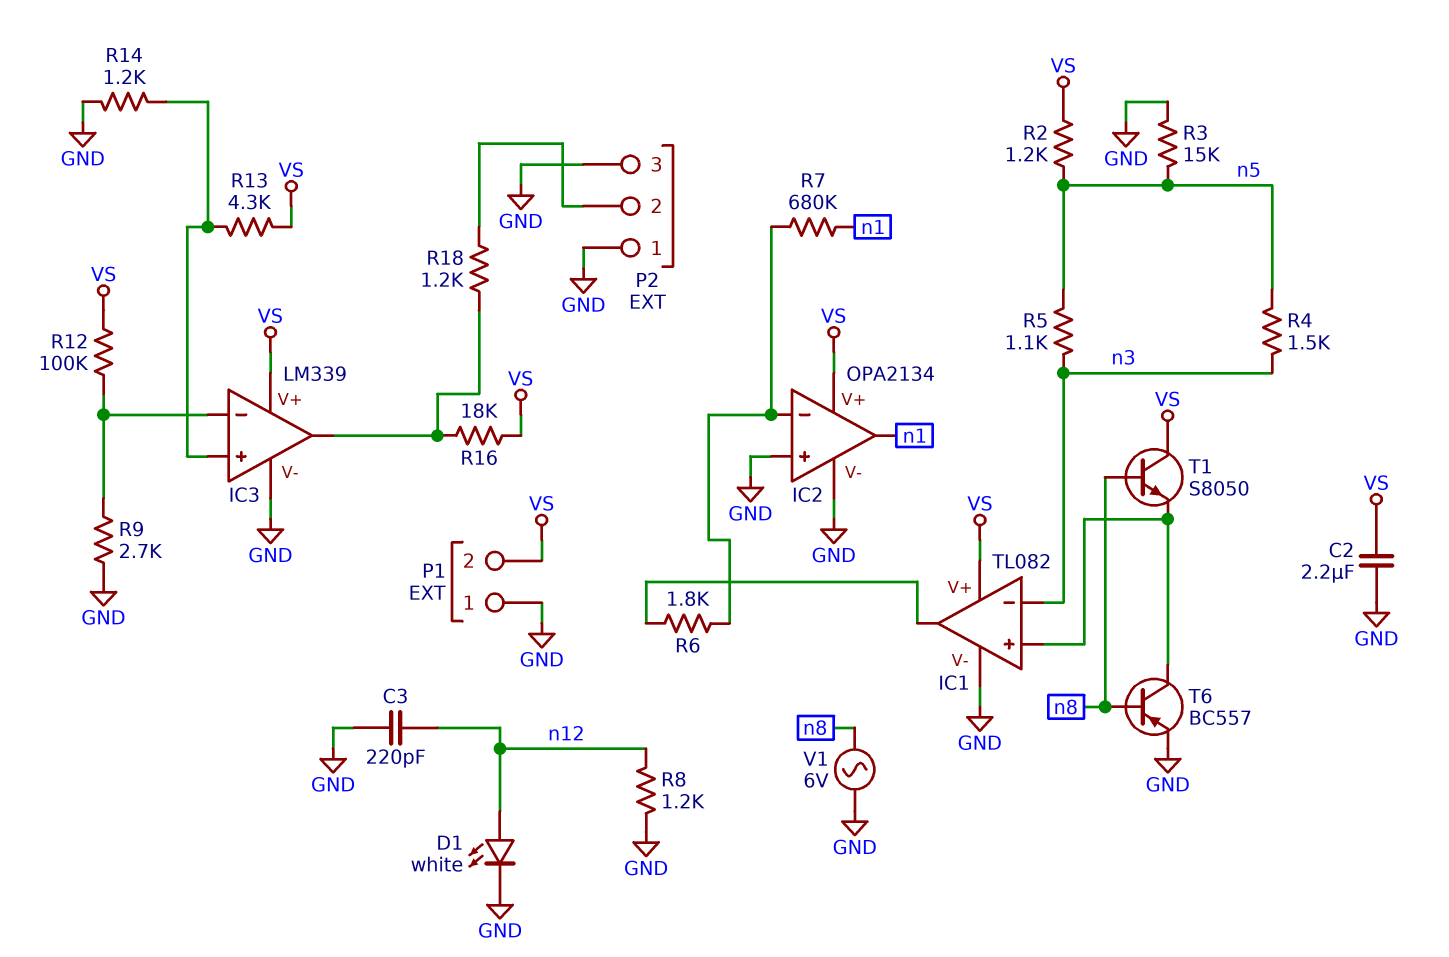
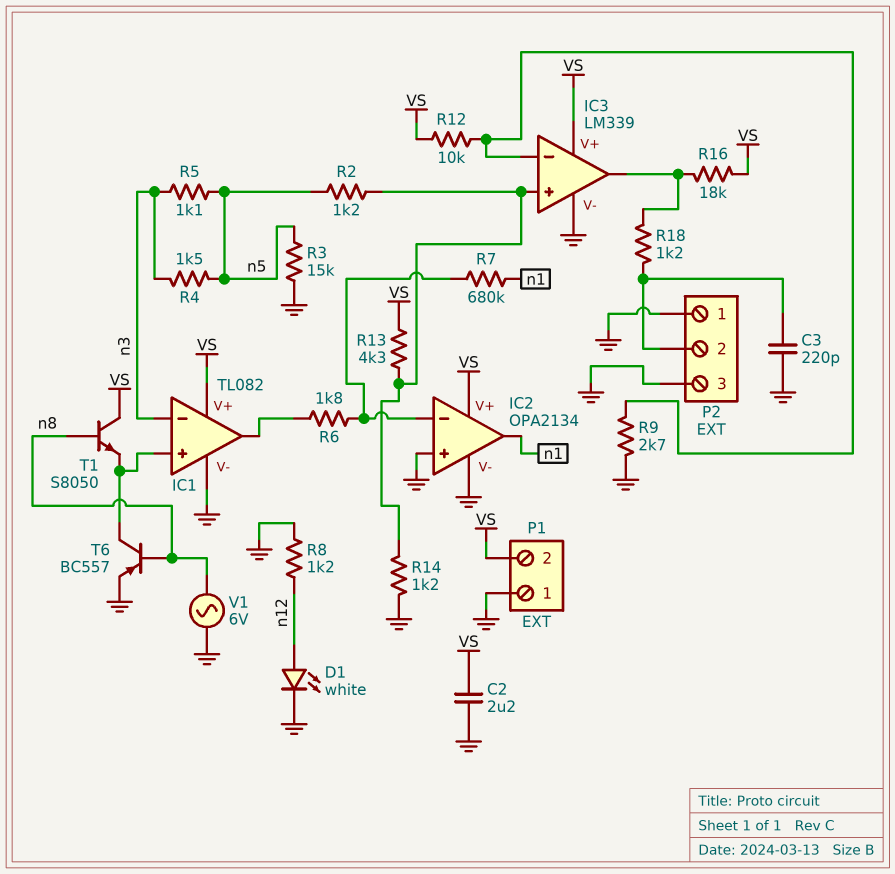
C3: 220pF (GND, n12) -> 220pF (GND, P2/2)
R2: 1.2k (VS, n5) -> 1.2k (IC3/in+, n5)
R12: 100k (IC3/in-, VS) -> 10k (IC3/in-, VS)

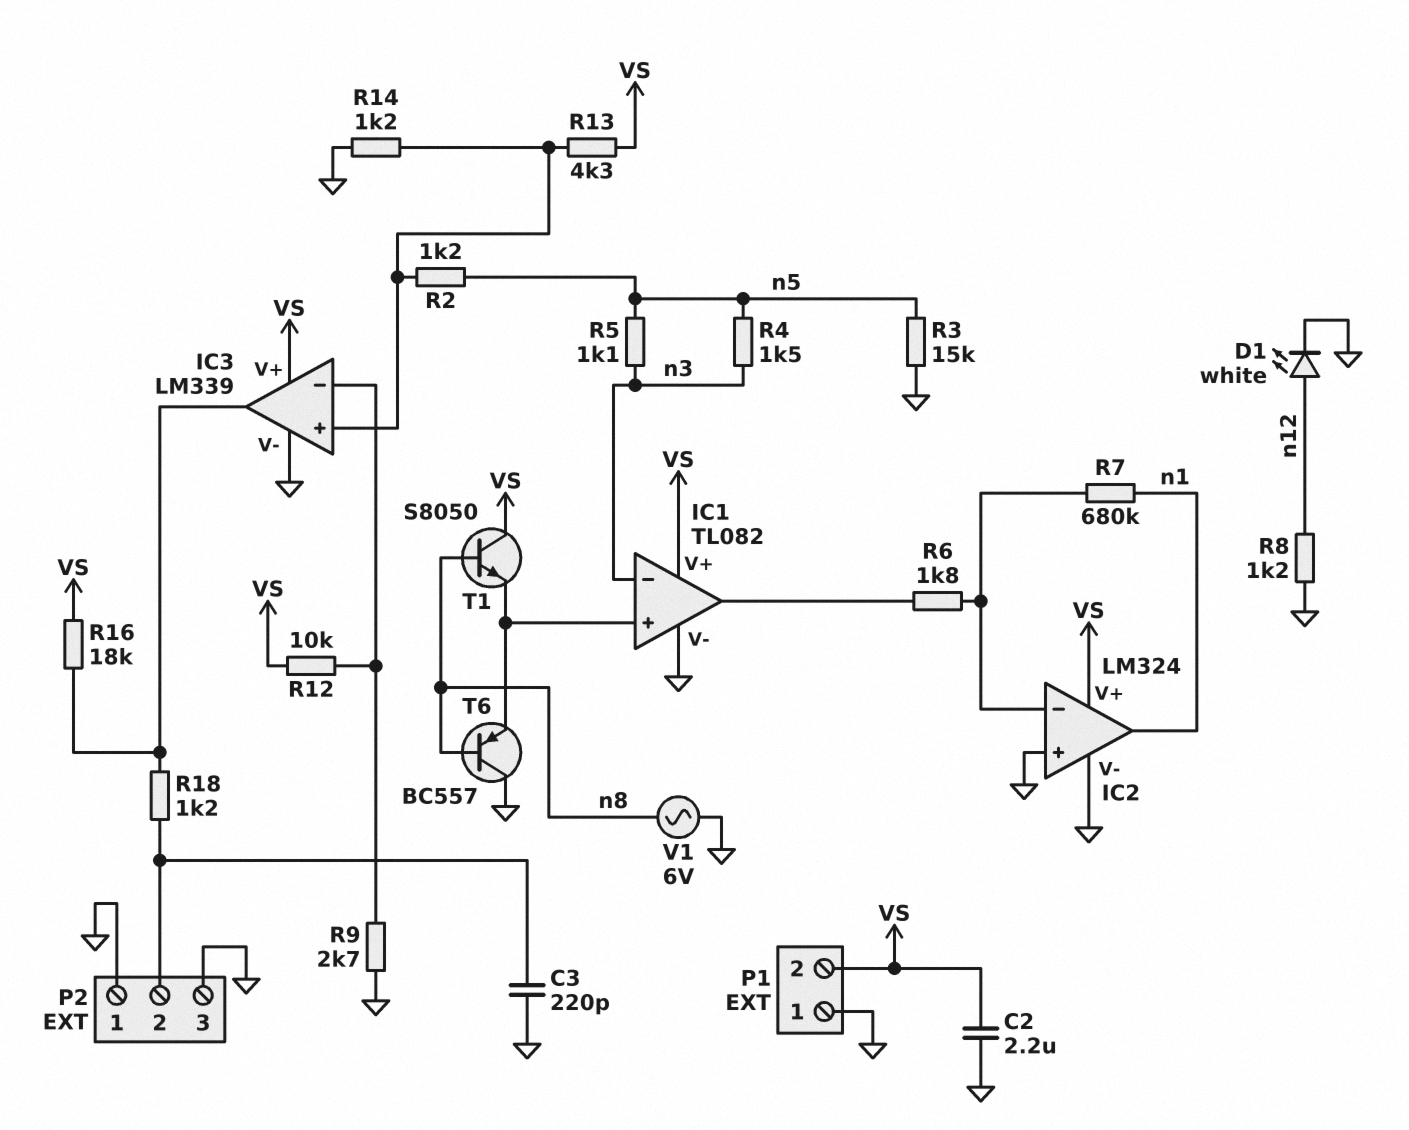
IC2: OPA2134 -> LM324
T6: PNP BC557 (B n8, C IC1/in+, E GND) -> PNP BC557 (B n8, C GND, E IC1/in+)

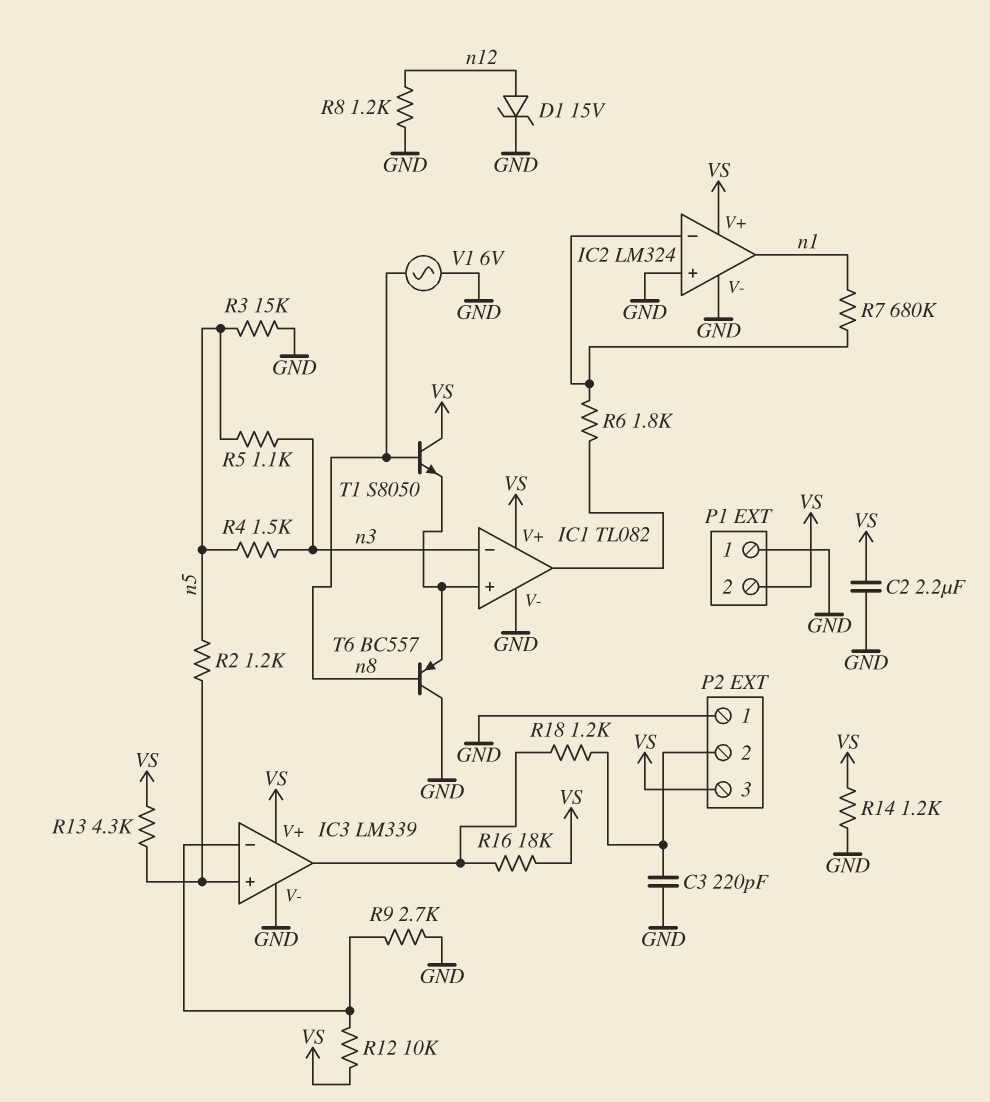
D1: LED white (A n12, K GND) -> zener 15V (A n12, K GND)
P2 pin 3: GND -> VS
R14: 1.2k (GND, IC3/in+) -> 1.2k (GND, VS)

